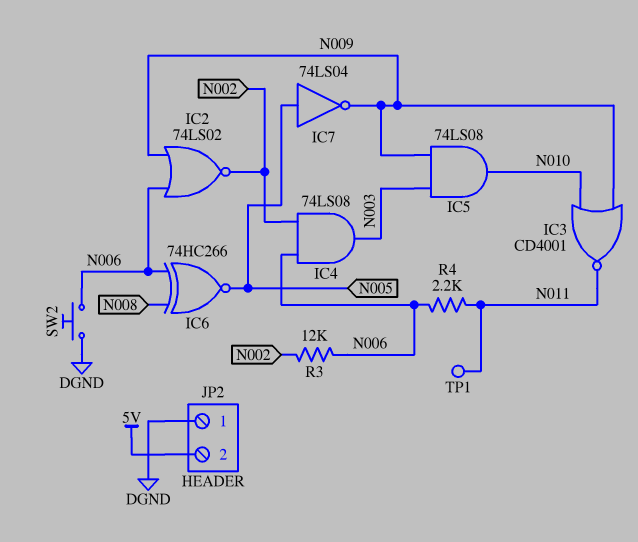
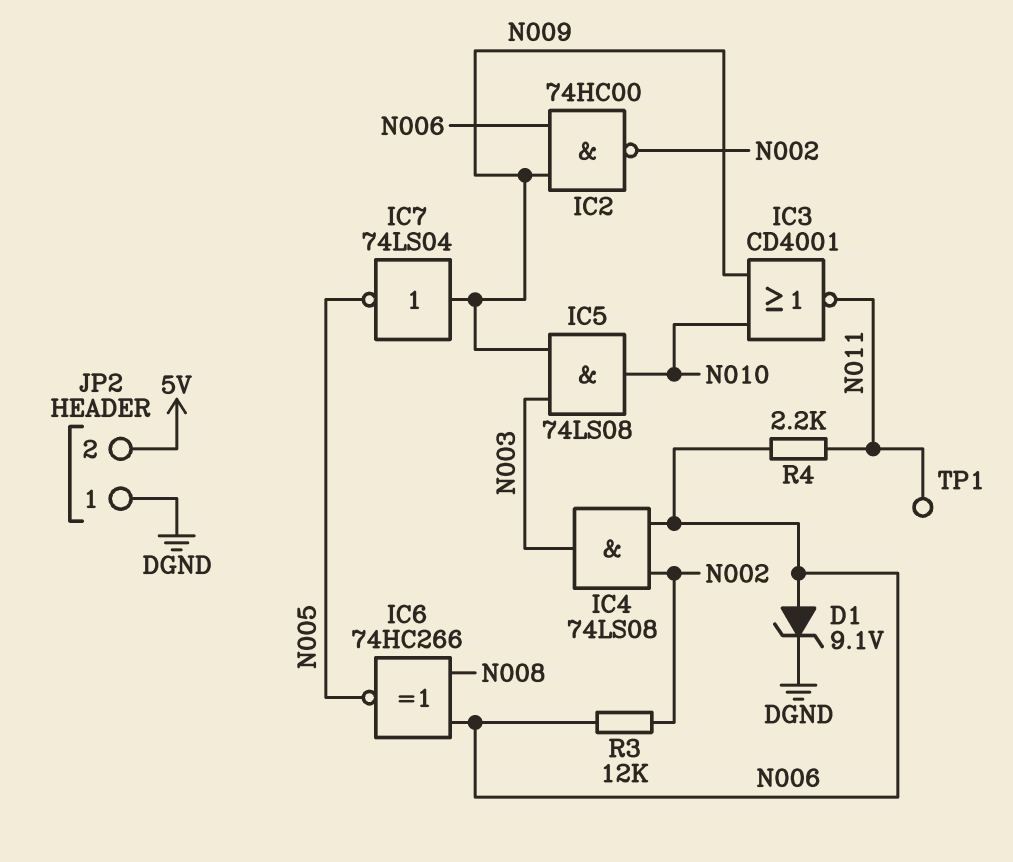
D1: none -> zener 9.1V (A N006, K DGND)
IC2: NOR 74LS02 (in N006, in N009, out N002) -> NAND 74HC00 (in N006, in N009, out N002)
IC7: NOT 74LS04 (in N005, out N009) -> NOT 74LS04 (in N009, out N005)
SW2: button (DGND, N006) -> none

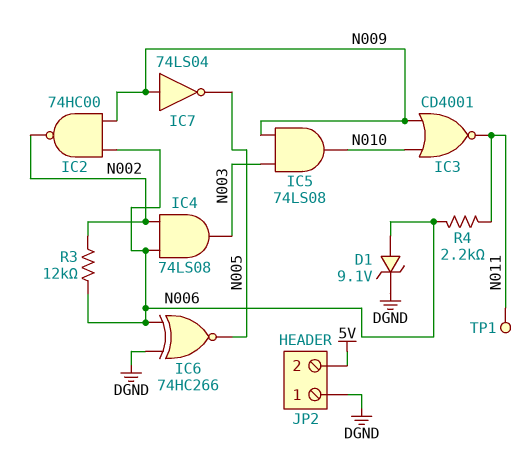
IC6: XNOR 74HC266 (in N006, in N008, out N005) -> XNOR 74HC266 (in DGND, in N006, out N005)

